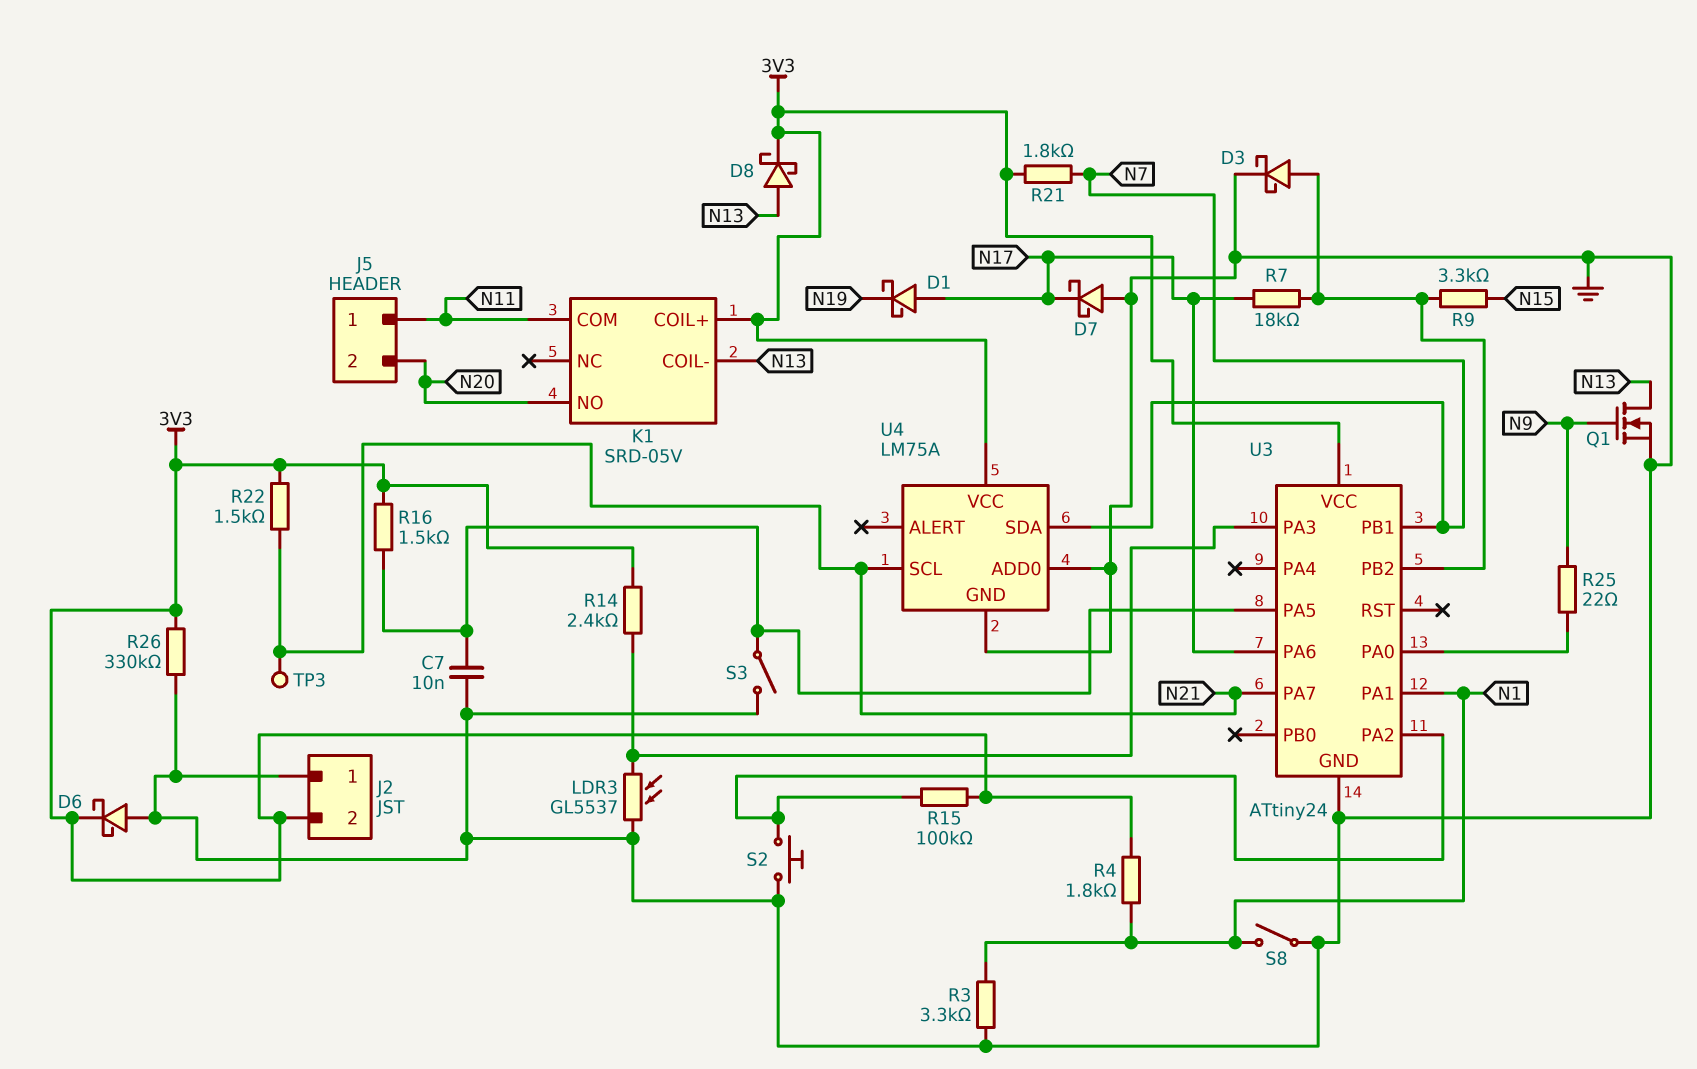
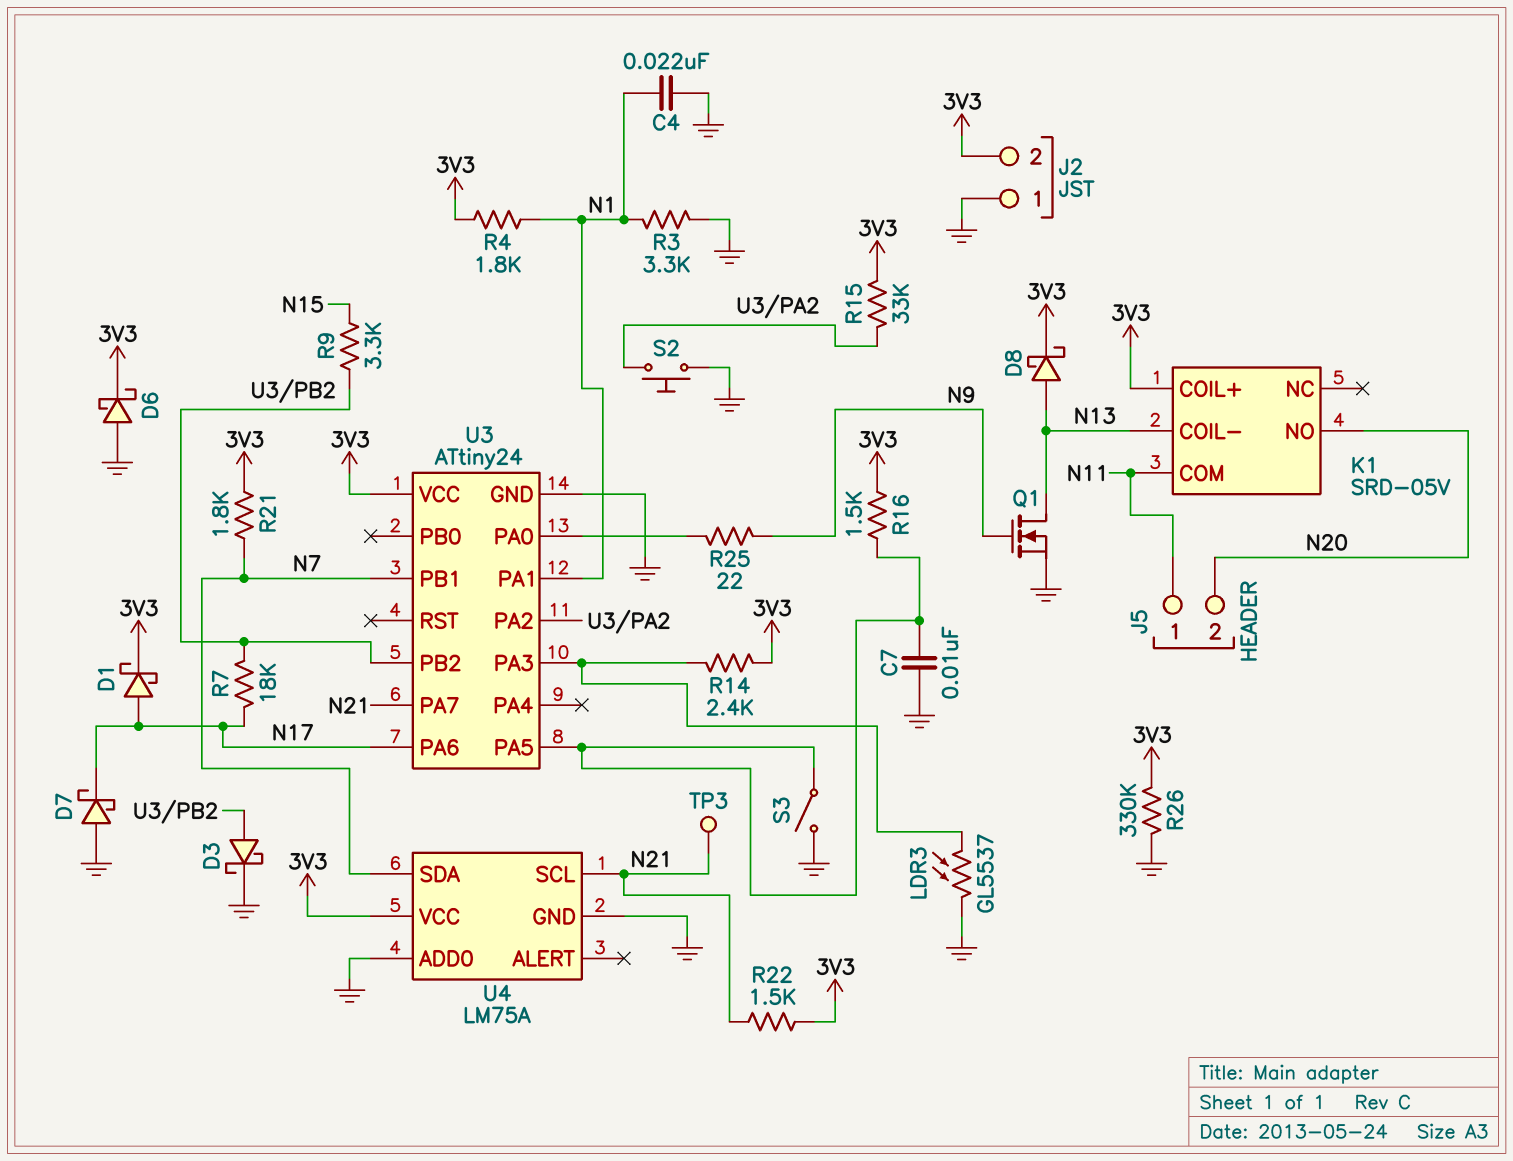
C4: none -> 22nF (GND, N1)
D1: schottky (A N17, K N19) -> schottky (A N17, K 3V3)
R15: 100k (3V3, U3/PA2) -> 33k (3V3, U3/PA2)
S8: switch (GND, N1) -> none

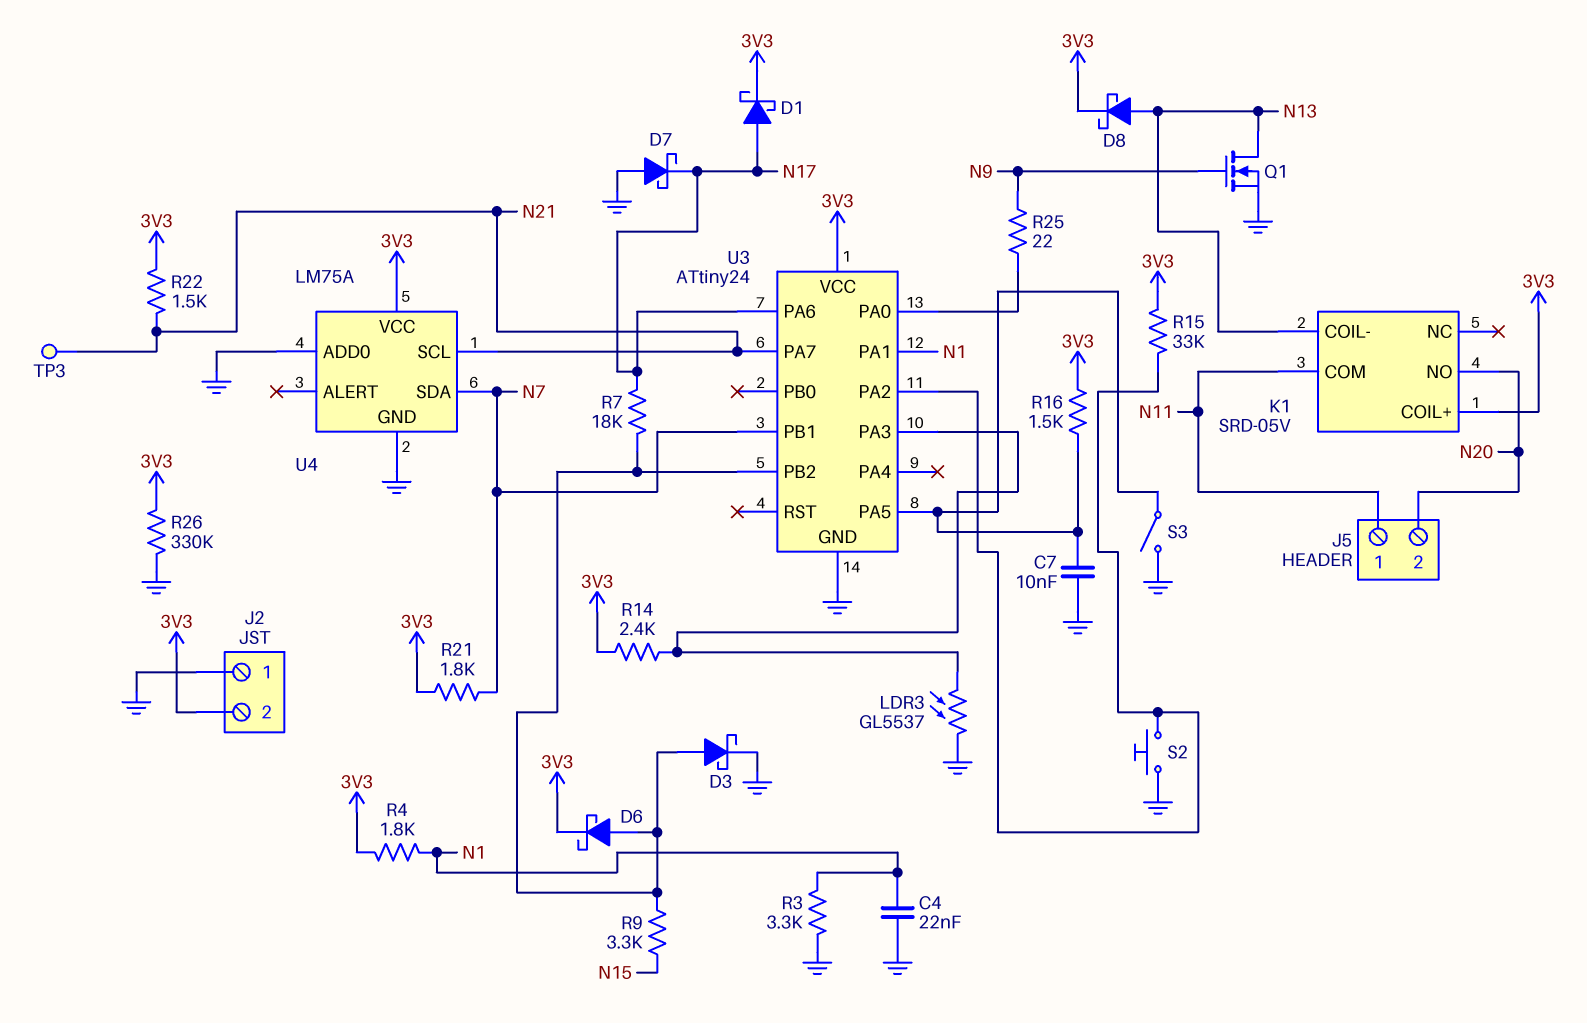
D6: schottky (A GND, K 3V3) -> schottky (A U3/PB2, K 3V3)

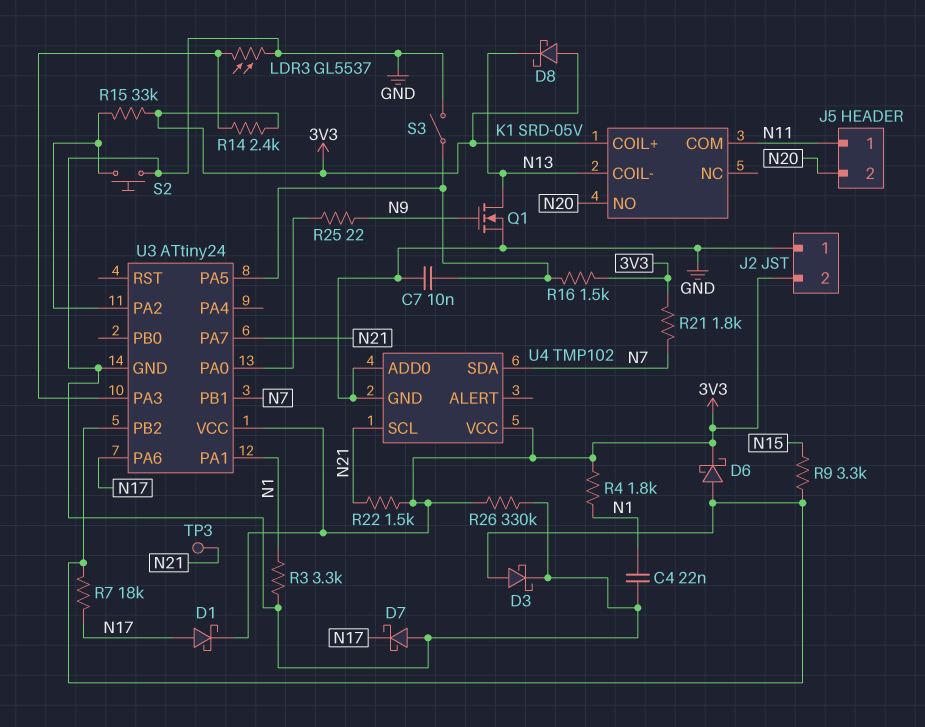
D8: schottky (A N13, K 3V3) -> schottky (A 3V3, K N13)
U4: LM75A -> TMP102

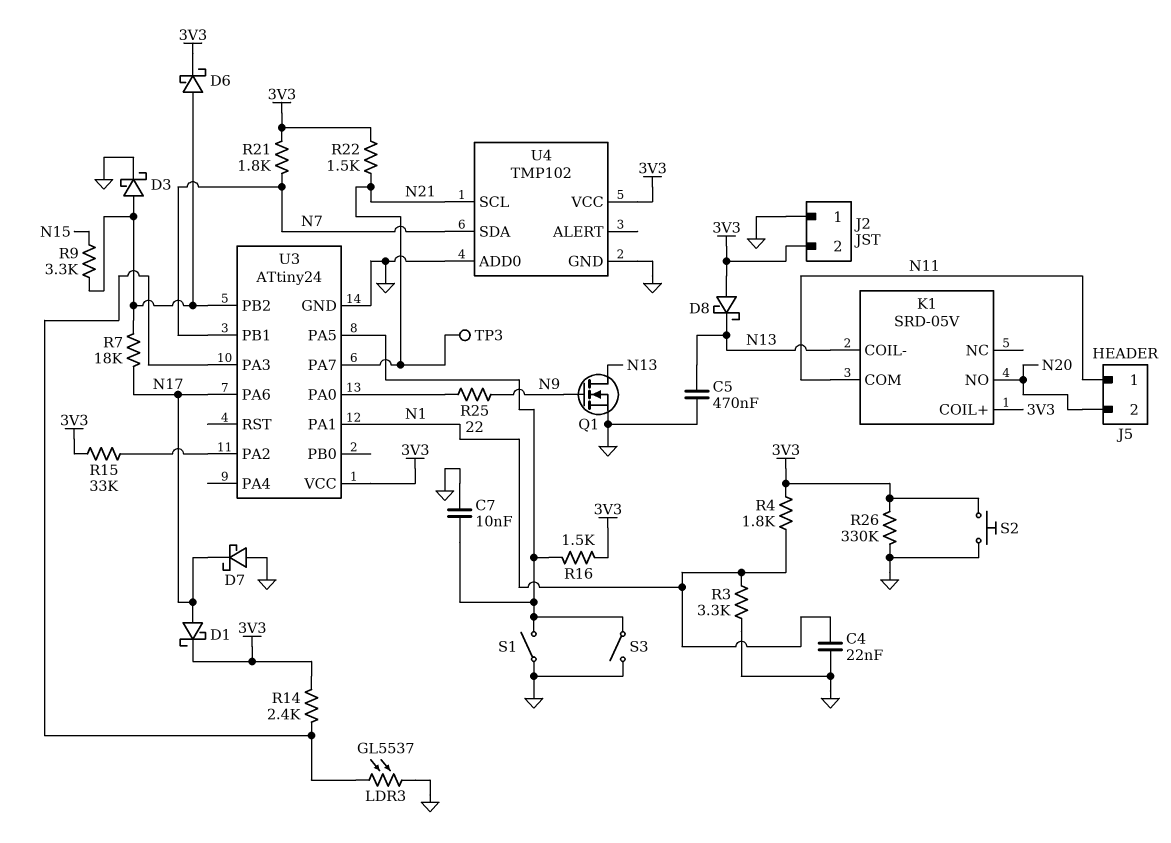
C5: none -> 470nF (GND, N13)
S1: none -> switch (GND, U3/PA5)
S2: button (GND, U3/PA2) -> button (3V3, GND)

